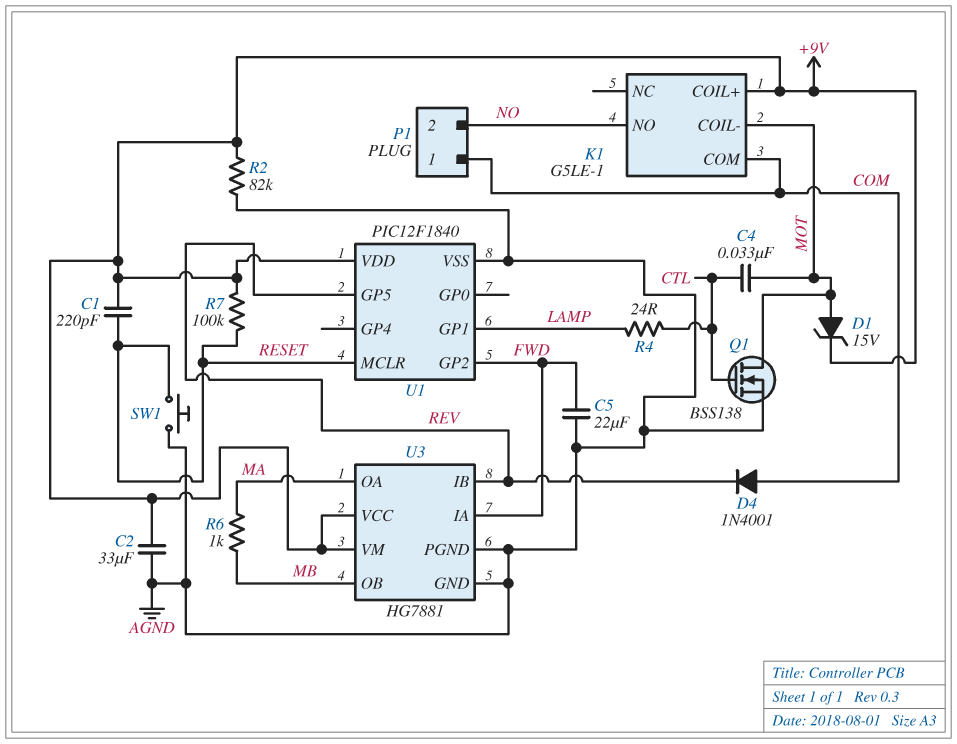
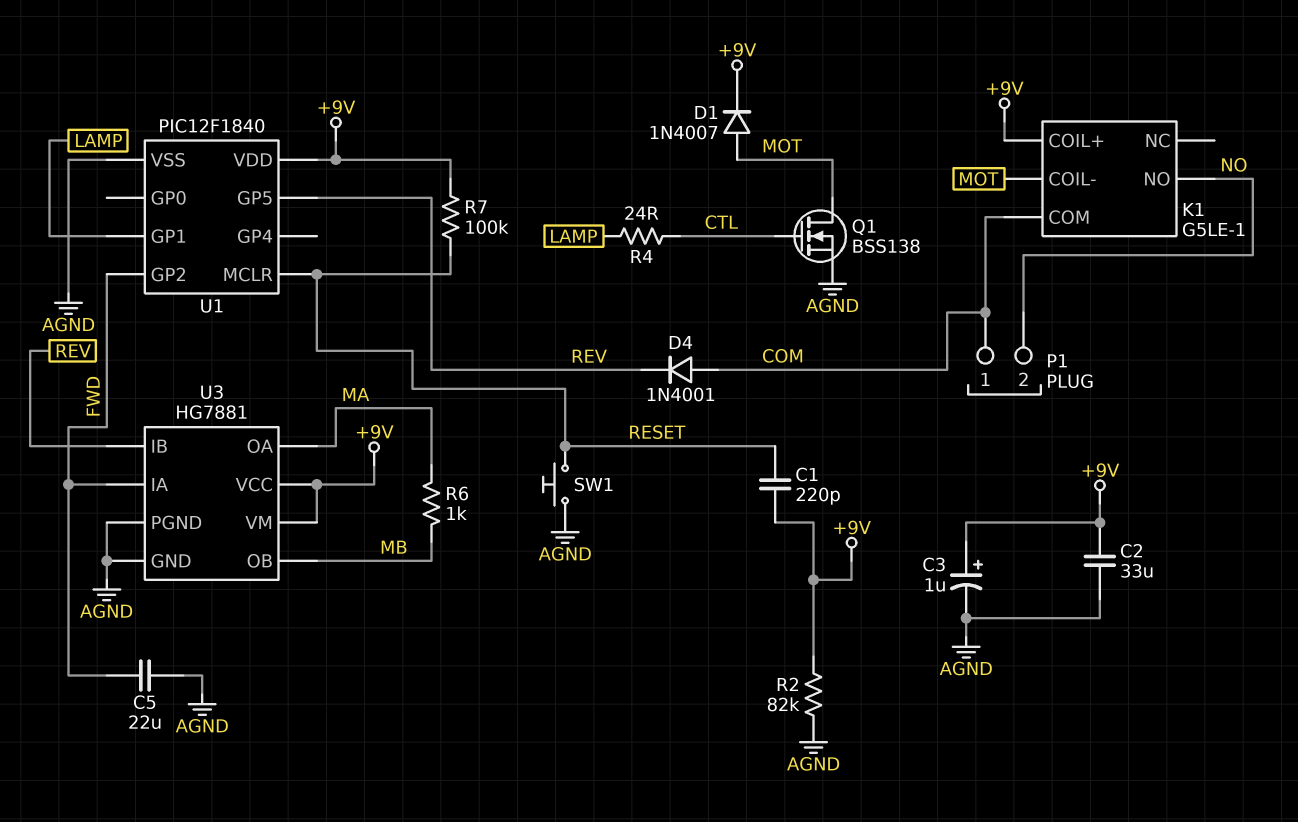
C3: none -> 1uF (plus +9V, minus AGND)
C4: 33nF (CTL, MOT) -> none
D1: zener 15V (A MOT, K +9V) -> diode 1N4007 (A MOT, K +9V)

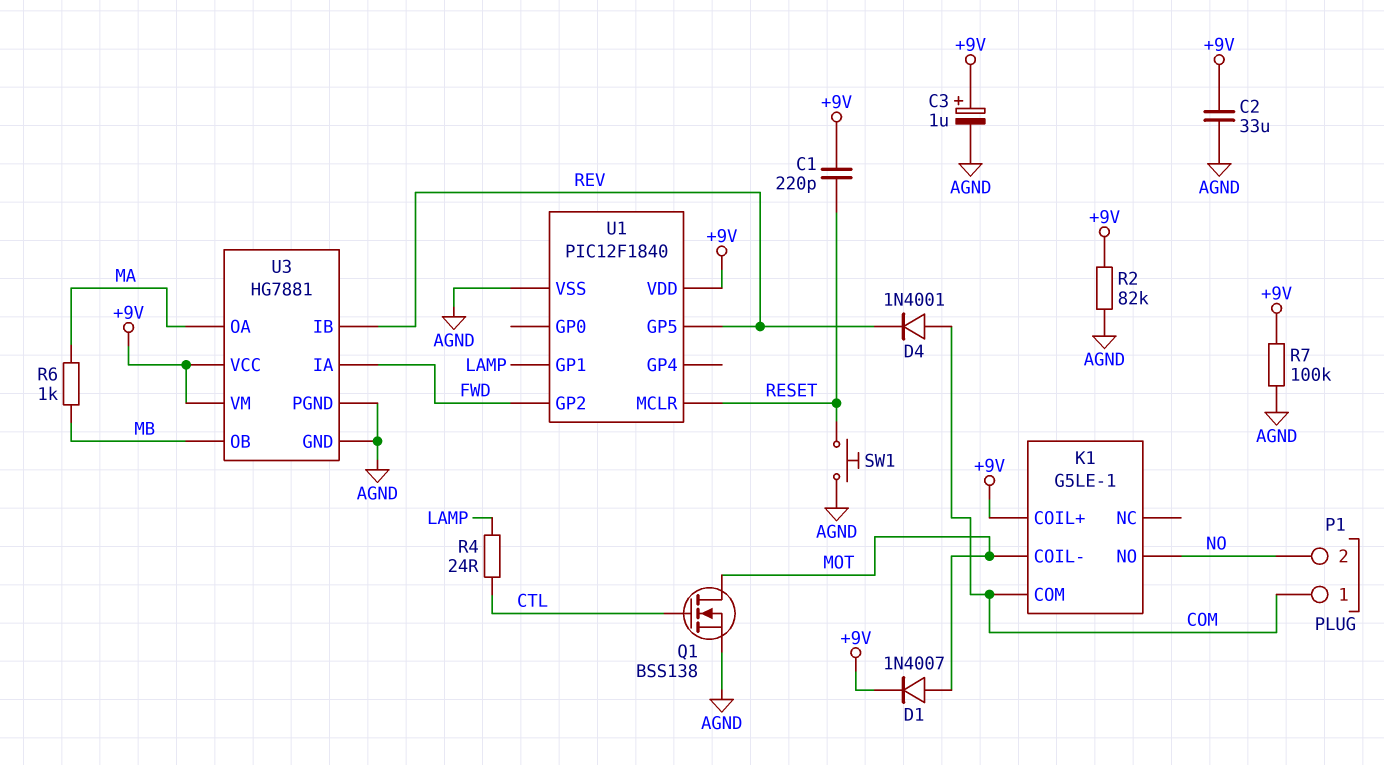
C5: 22uF (AGND, FWD) -> none
R7: 100k (+9V, RESET) -> 100k (+9V, AGND)

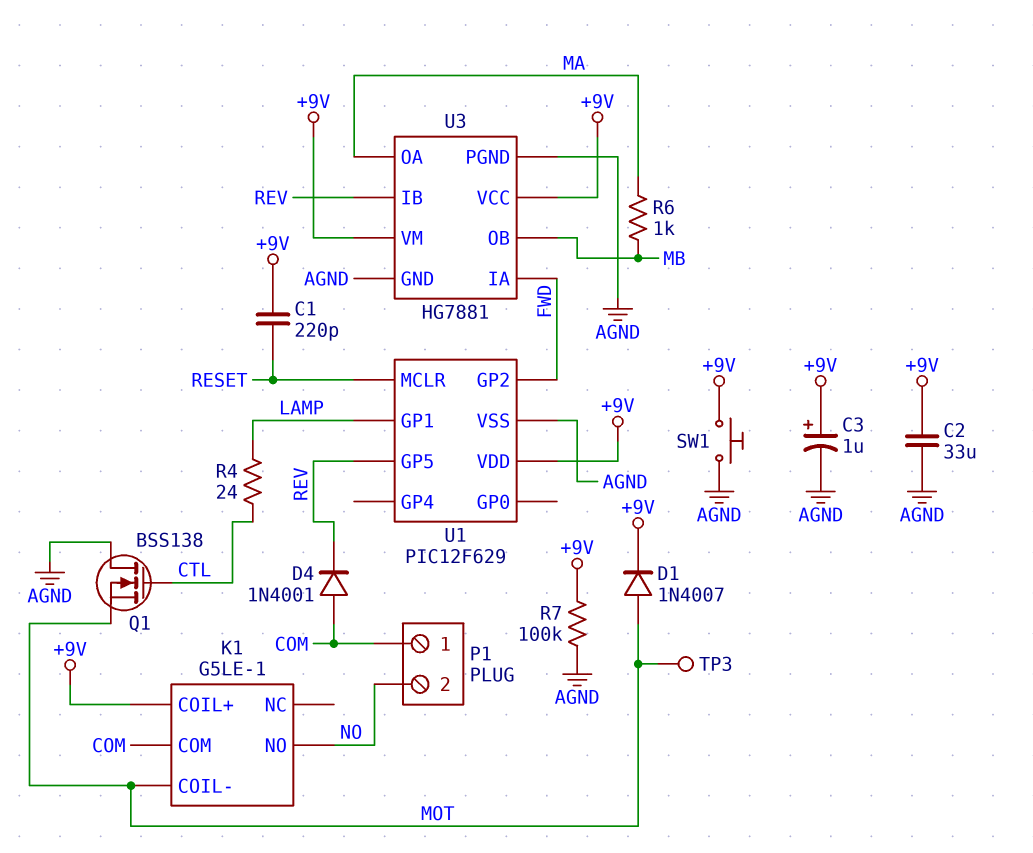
Q1: NMOS BSS138 (G CTL, D MOT, S AGND) -> NMOS BSS138 (G CTL, D AGND, S MOT)
R2: 82k (+9V, AGND) -> none
SW1: button (AGND, RESET) -> button (+9V, AGND)
TP3: none -> test point (MOT)
U1: PIC12F1840 -> PIC12F629

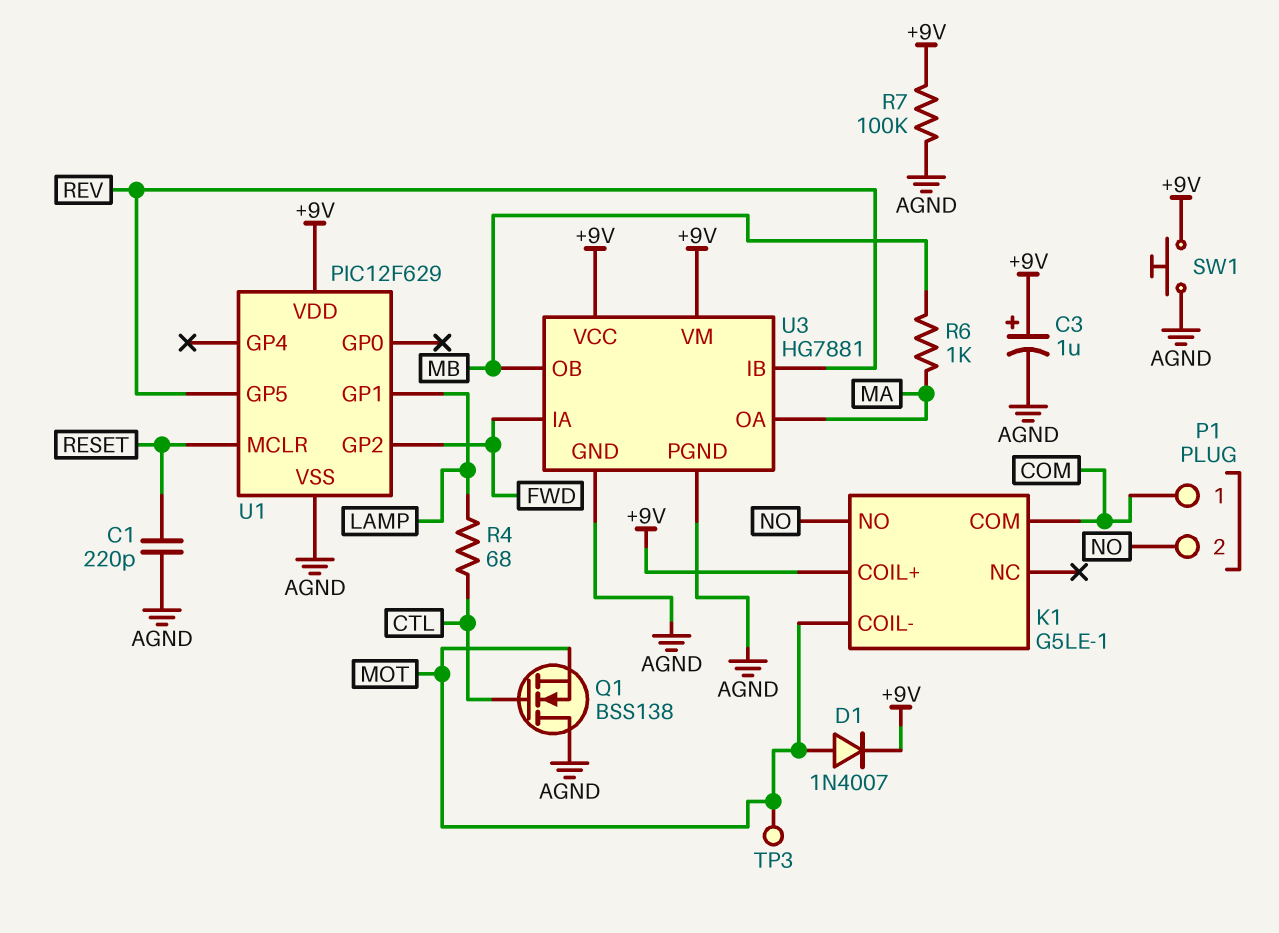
C1: 220pF (+9V, RESET) -> 220pF (AGND, RESET)
C2: 33uF (+9V, AGND) -> none
D4: diode 1N4001 (A COM, K REV) -> none
R4: 24 (CTL, LAMP) -> 68 (CTL, LAMP)

